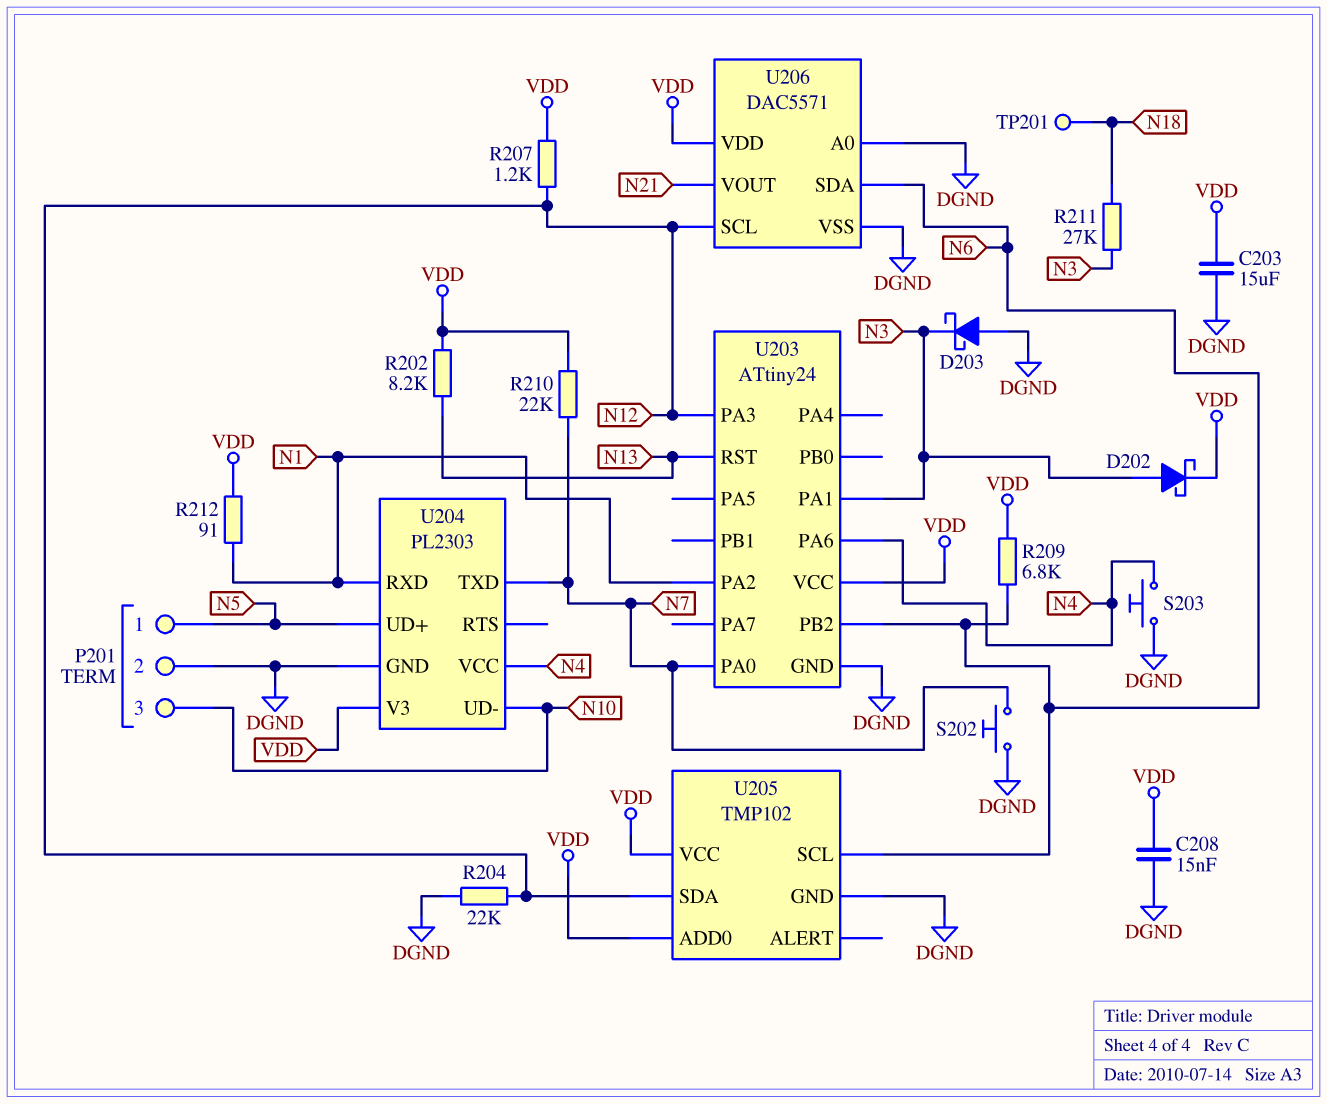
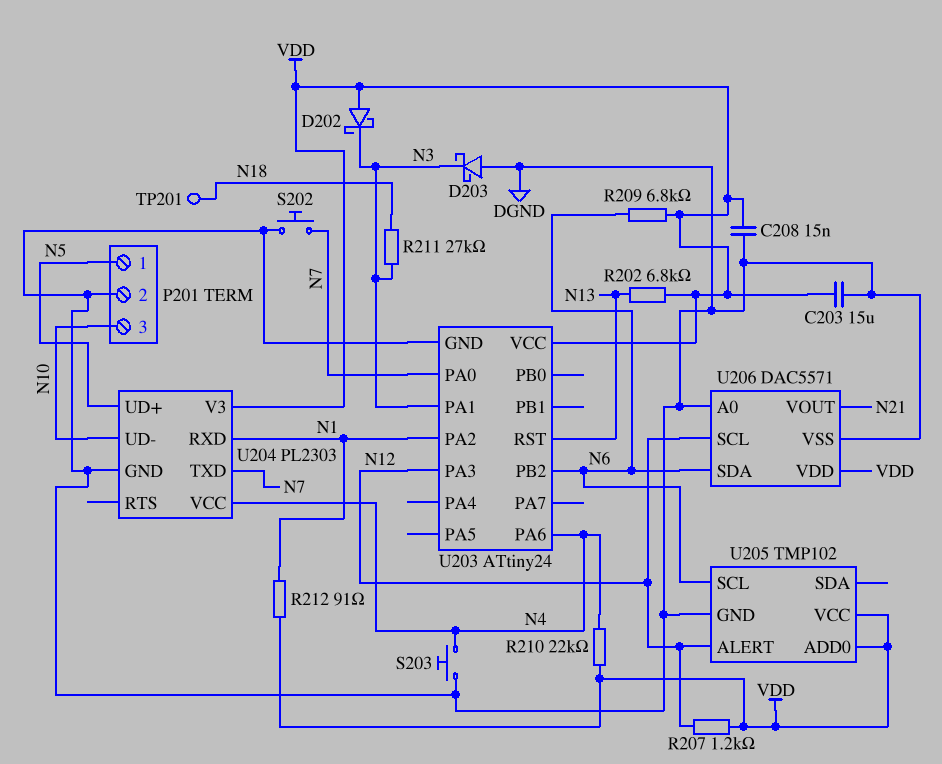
D202: schottky (A N3, K VDD) -> schottky (A VDD, K N3)
R202: 8.2k (N13, VDD) -> 6.8k (N13, VDD)
R204: 22k (DGND, N12) -> none
R210: 22k (N7, VDD) -> 22k (N4, VDD)
U205 pin ALERT: none -> N12
U205 pin SDA: N12 -> none

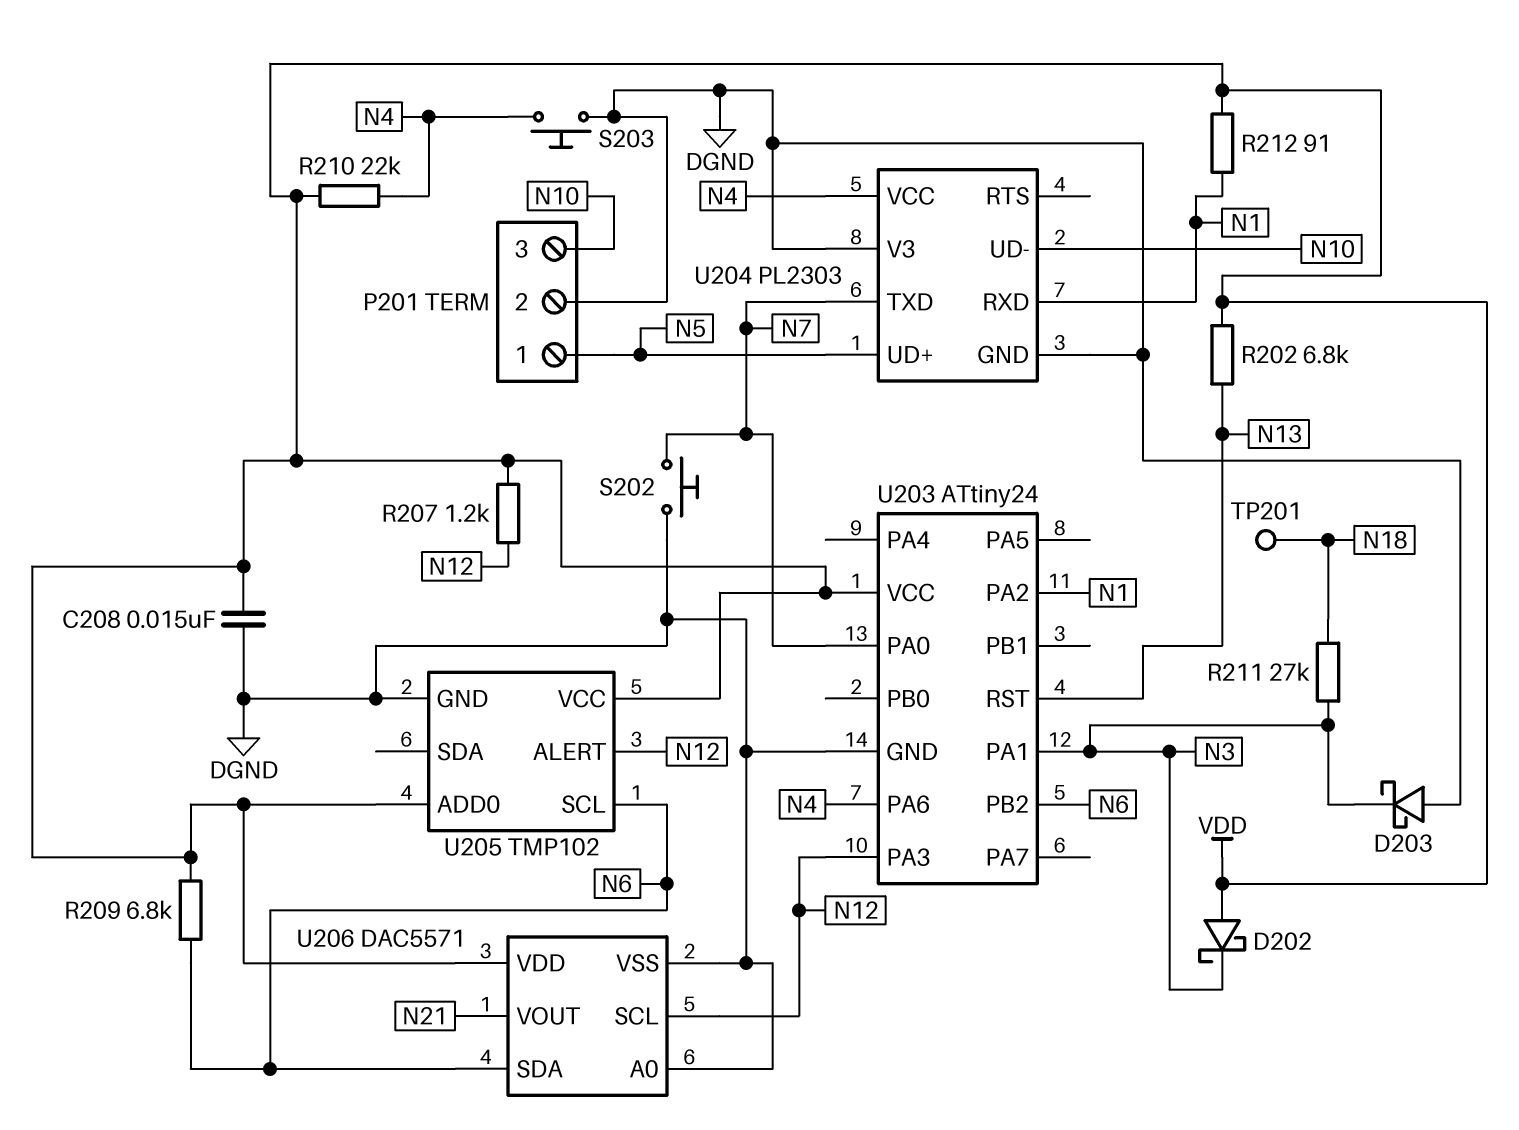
C203: 15uF (DGND, VDD) -> none
U204 pin V3: VDD -> DGND

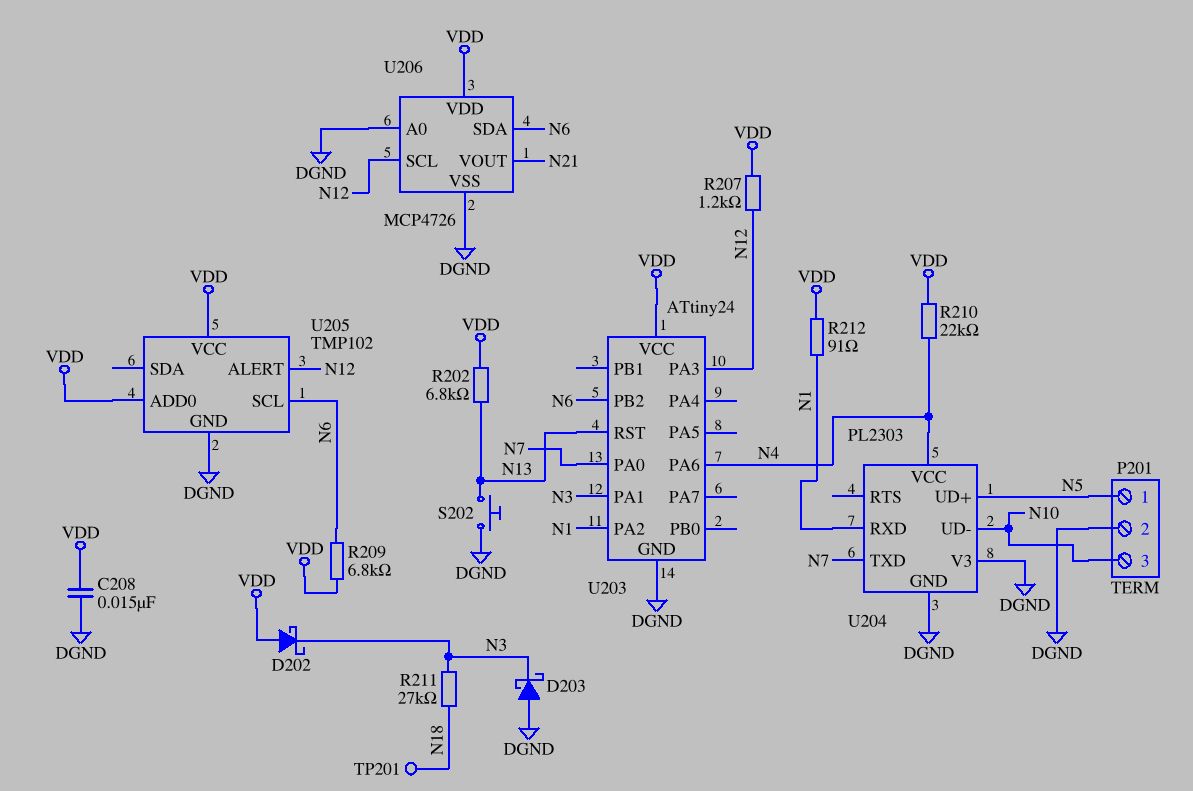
S202: button (DGND, N7) -> button (DGND, N13)
S203: button (DGND, N4) -> none
U206: DAC5571 -> MCP4726

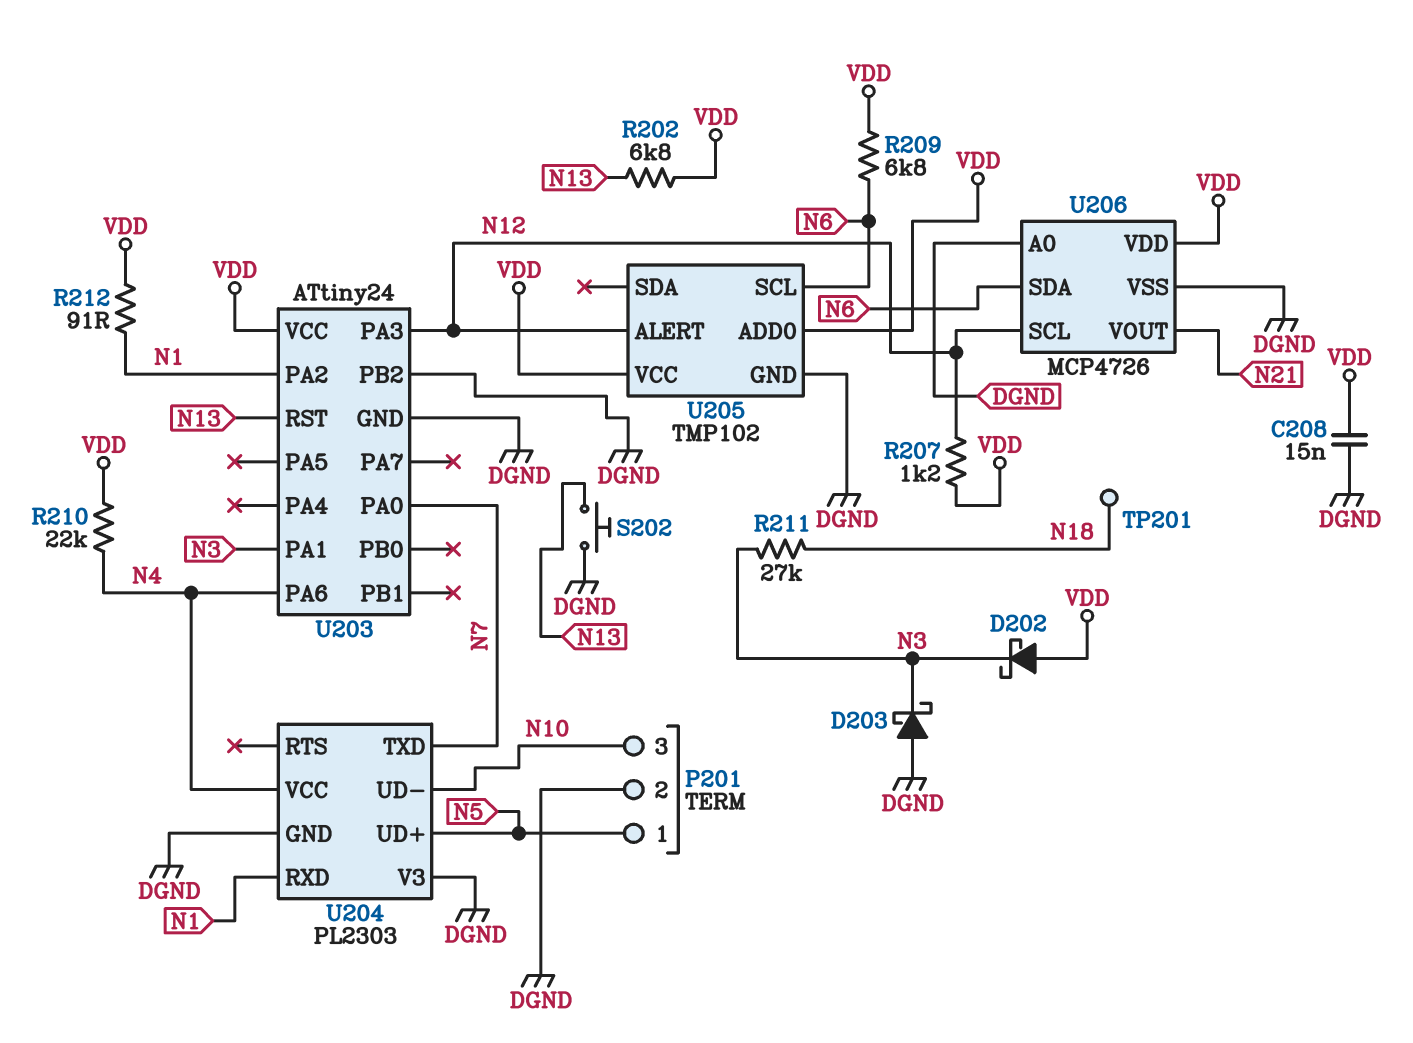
U203 pin PB2: N6 -> DGND

